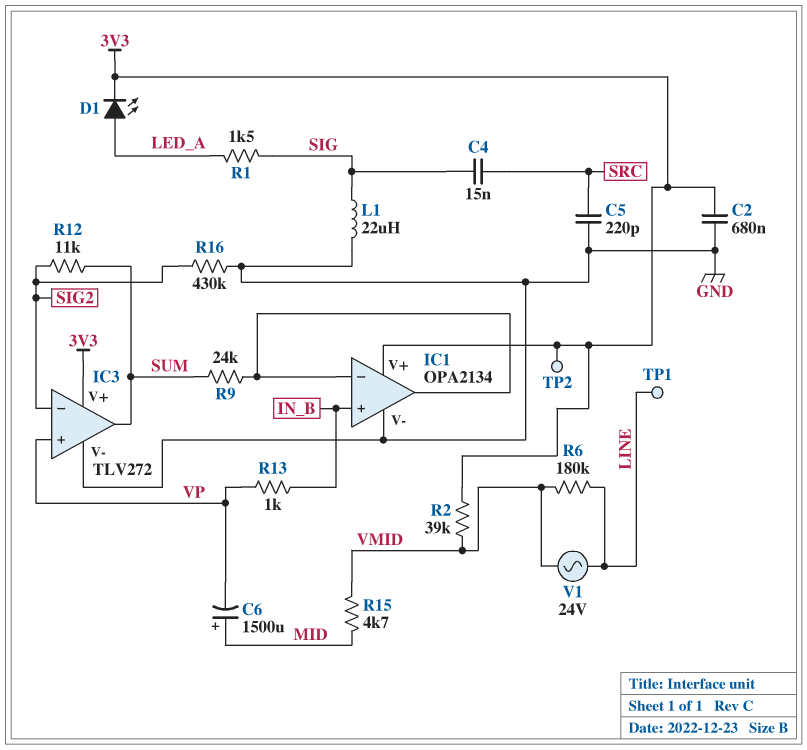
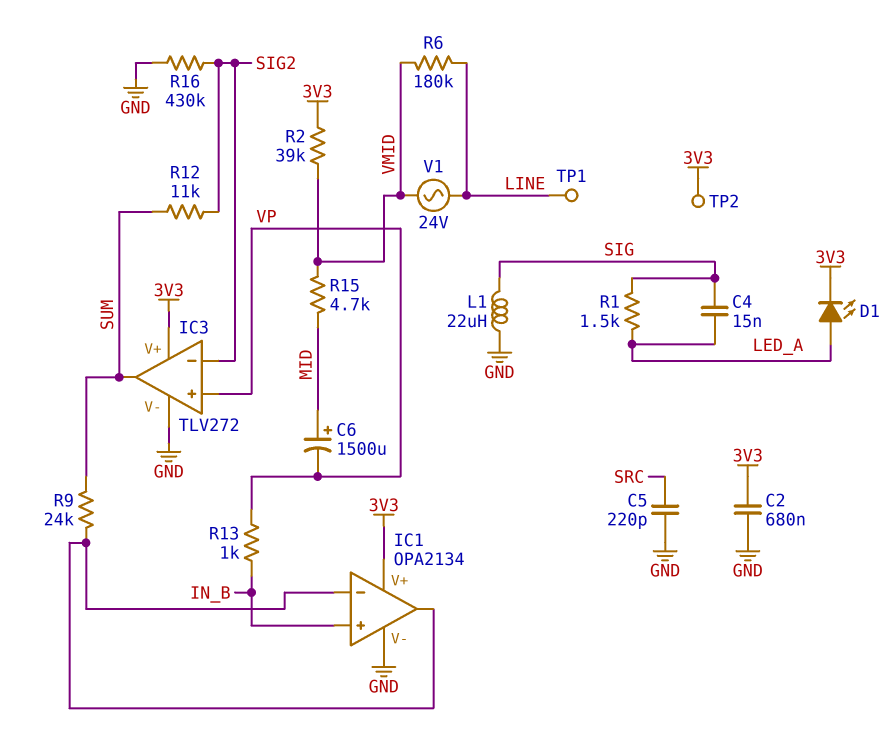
C4: 15nF (SIG, SRC) -> 15nF (LED_A, SIG)

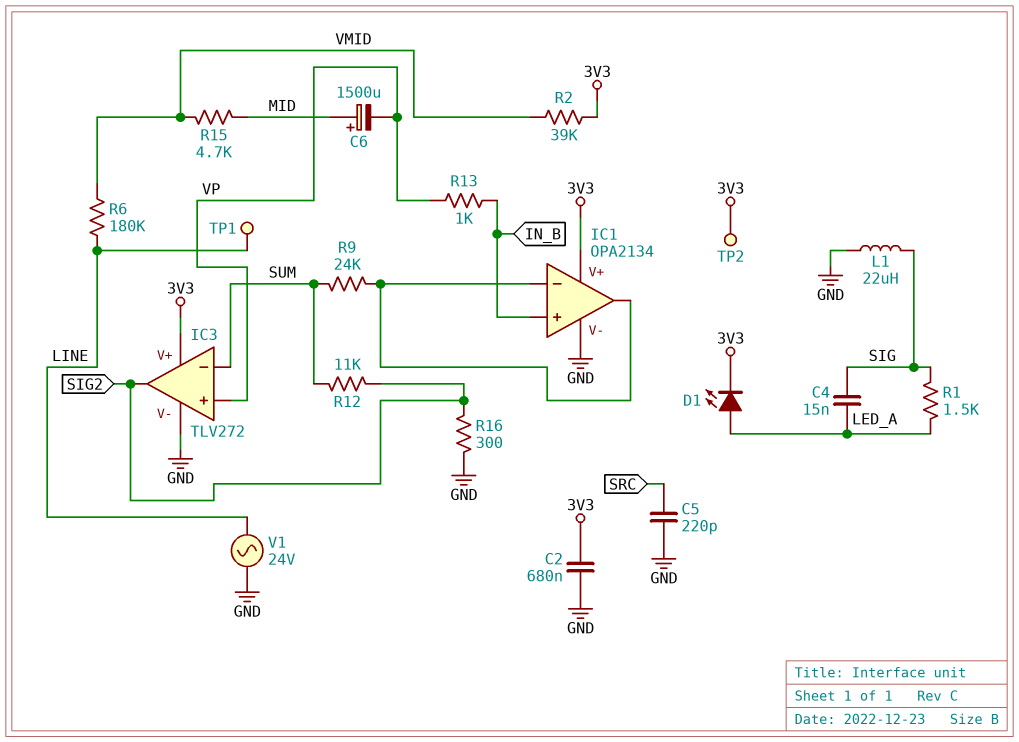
IC3 pin in-: SIG2 -> SUM
IC3 pin out: SUM -> SIG2
R16: 430k (GND, SIG2) -> 300 (GND, SIG2)
V1: AC 24V (LINE, VMID) -> AC 24V (GND, LINE)

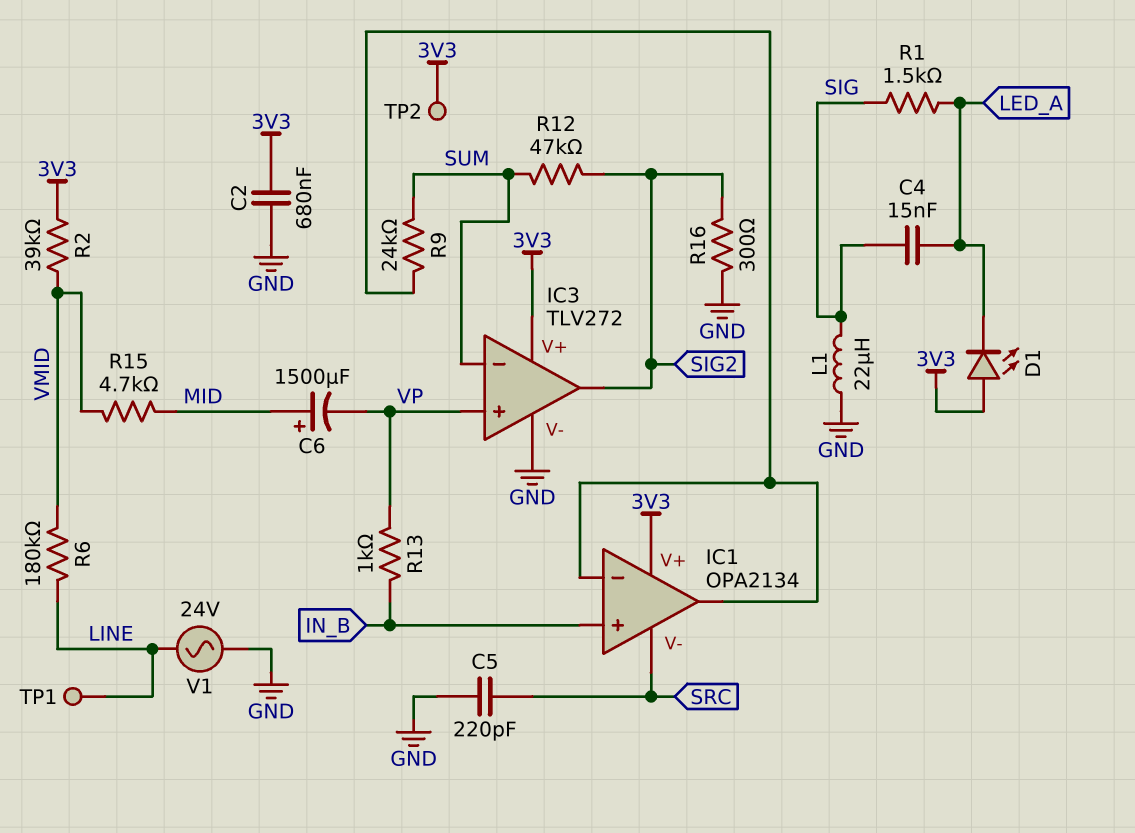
D1: LED (A LED_A, K 3V3) -> LED (A 3V3, K LED_A)
IC1 pin V-: GND -> SRC
R12: 11k (SIG2, SUM) -> 47k (SIG2, SUM)

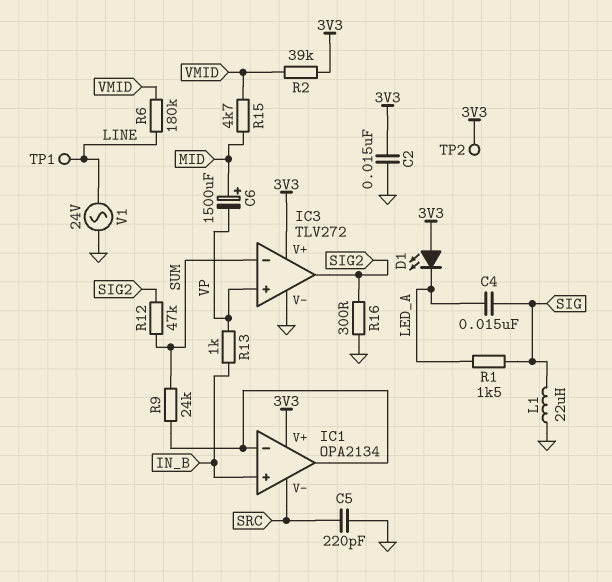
C2: 680nF (3V3, GND) -> 15nF (3V3, GND)

